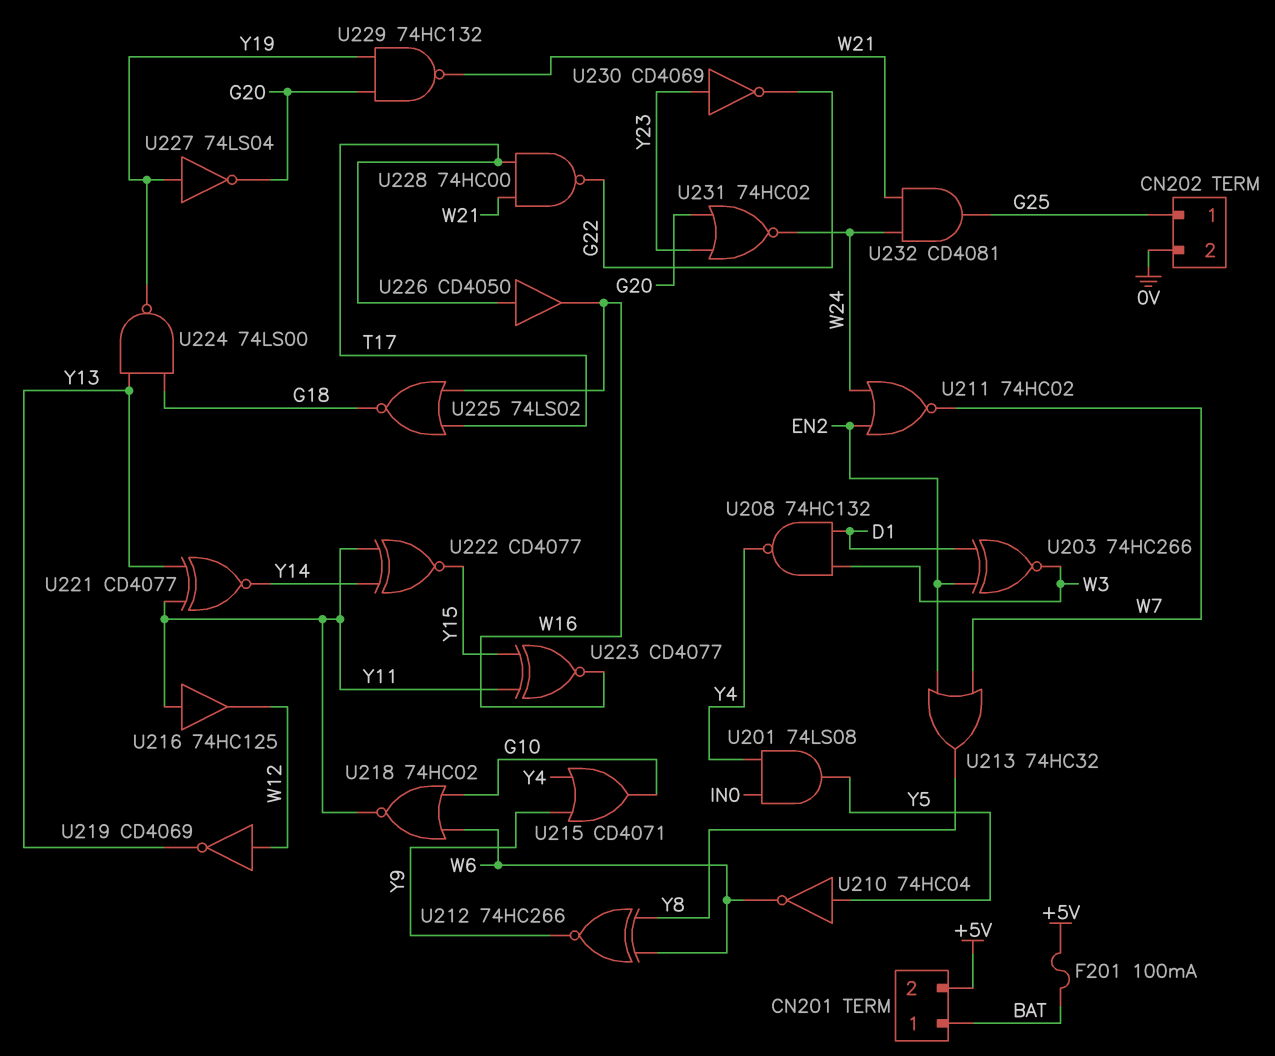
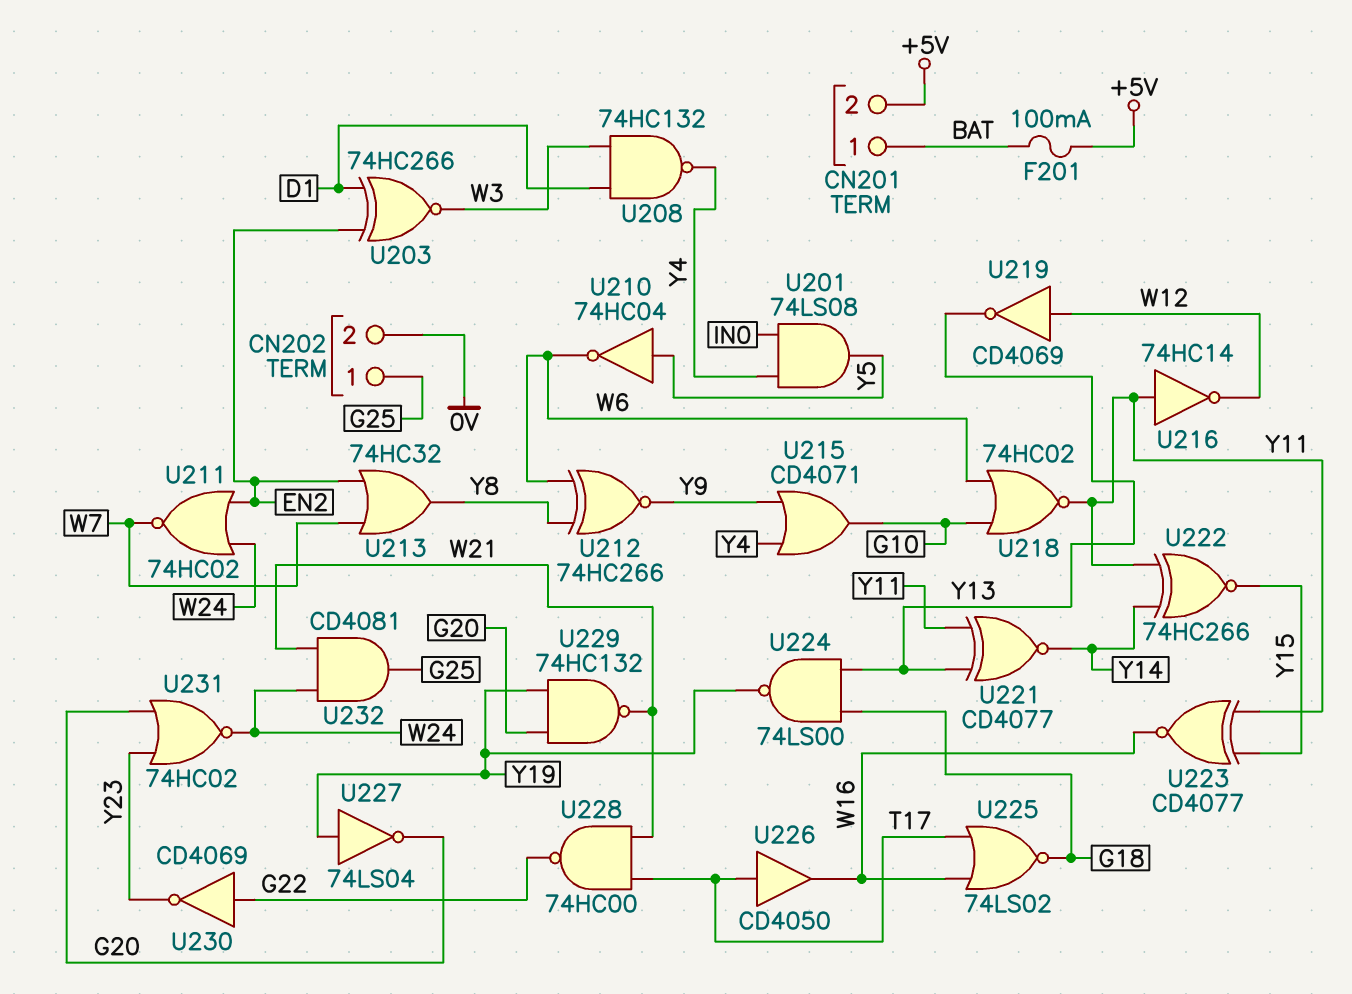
U216: buffer 74HC125 (in Y11, out W12) -> NOT 74HC14 (in Y11, out W12)
U222: XNOR CD4077 (in Y11, in Y14, out Y15) -> XNOR 74HC266 (in Y11, in Y14, out Y15)
U230: NOT CD4069 (in Y23, out G22) -> NOT CD4069 (in G22, out Y23)

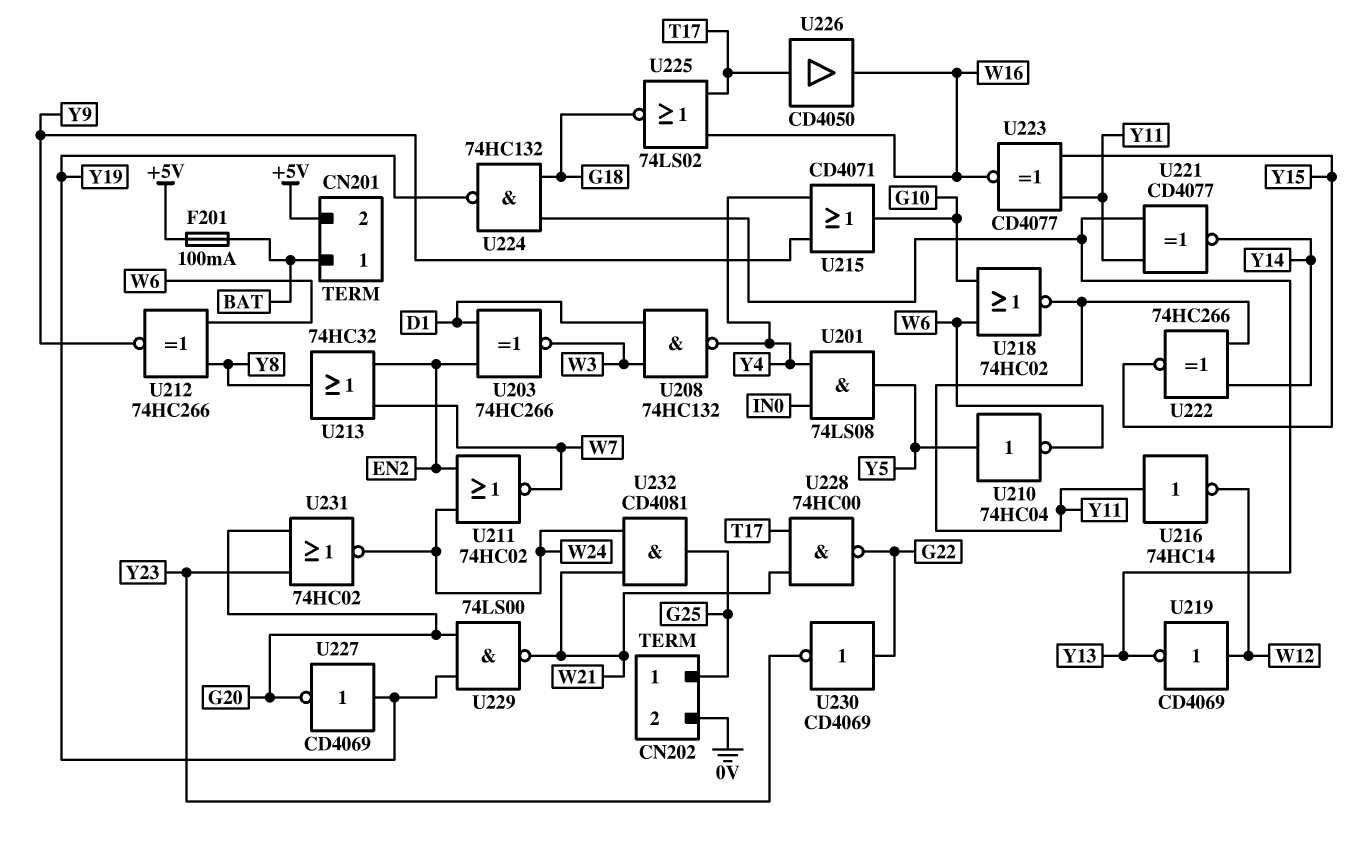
U224: NAND 74LS00 (in G18, in Y13, out Y19) -> NAND 74HC132 (in G18, in Y13, out Y19)
U227: NOT 74LS04 (in Y19, out G20) -> NOT CD4069 (in Y19, out G20)
U229: NAND 74HC132 (in G20, in Y19, out W21) -> NAND 74LS00 (in G20, in Y19, out W21)

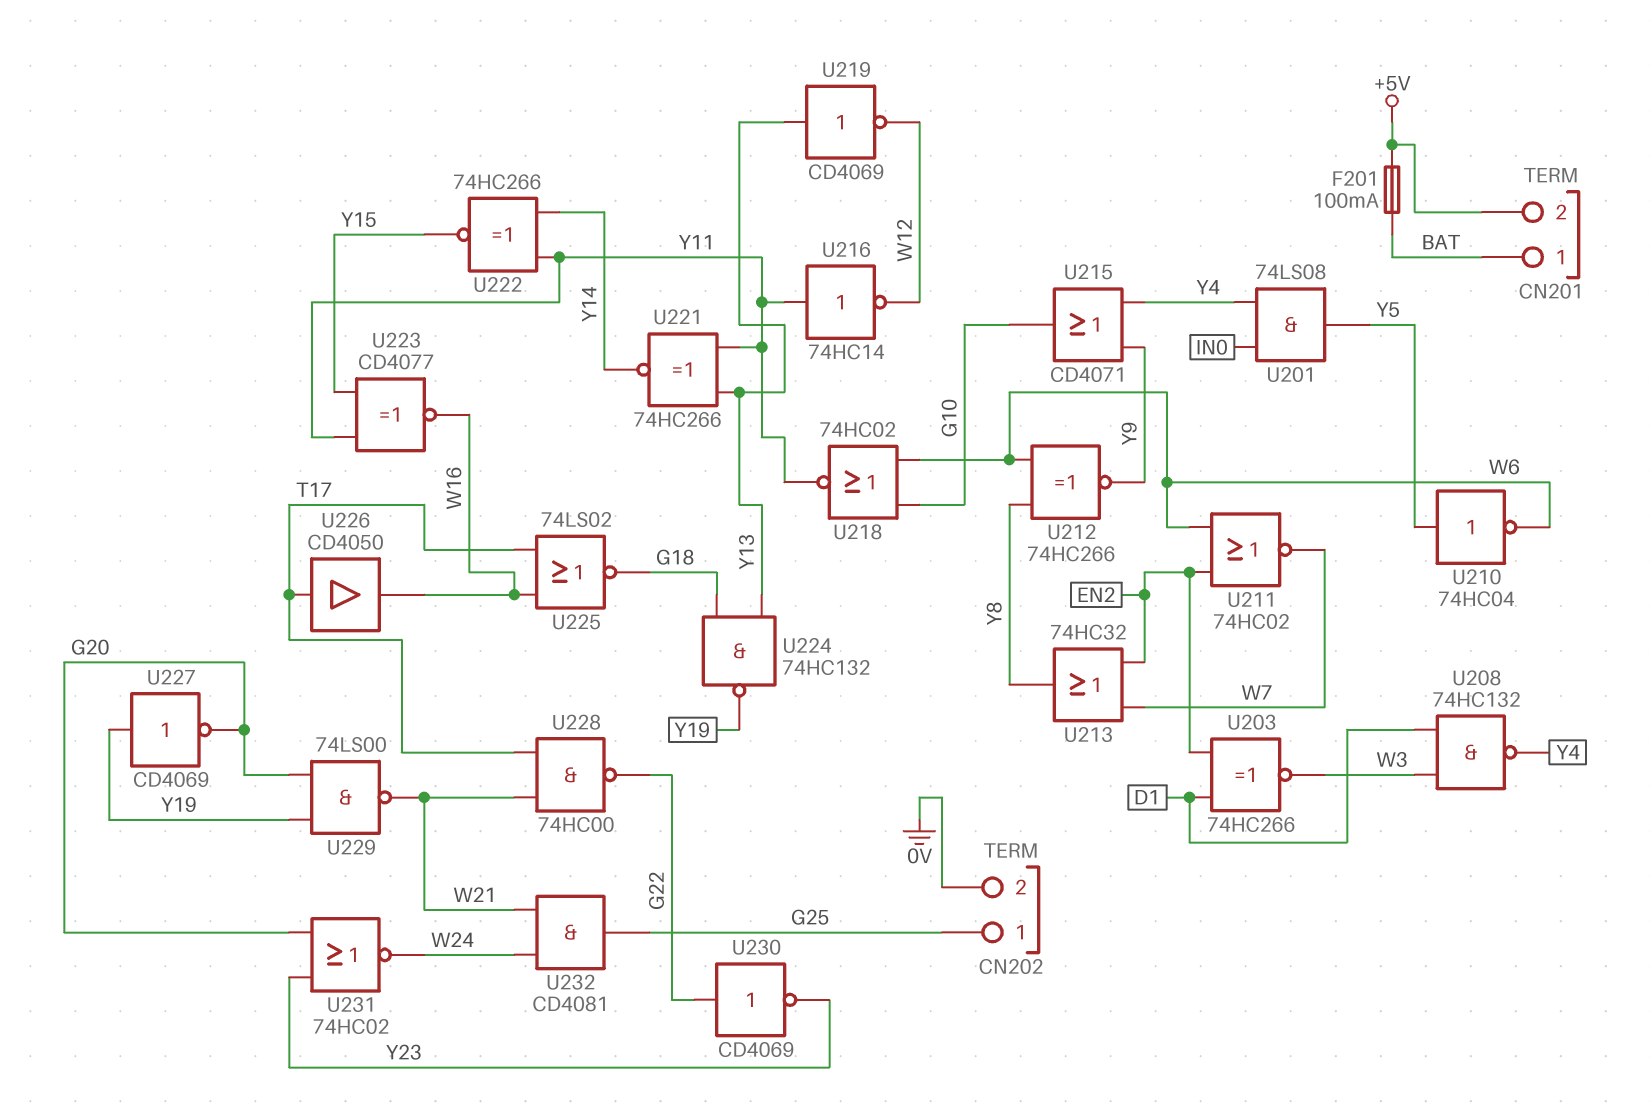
U211: NOR 74HC02 (in EN2, in W24, out W7) -> NOR 74HC02 (in EN2, in W6, out W7)
U219: NOT CD4069 (in W12, out Y13) -> NOT CD4069 (in Y13, out W12)
U221: XNOR CD4077 (in Y11, in Y13, out Y14) -> XNOR 74HC266 (in Y11, in Y13, out Y14)

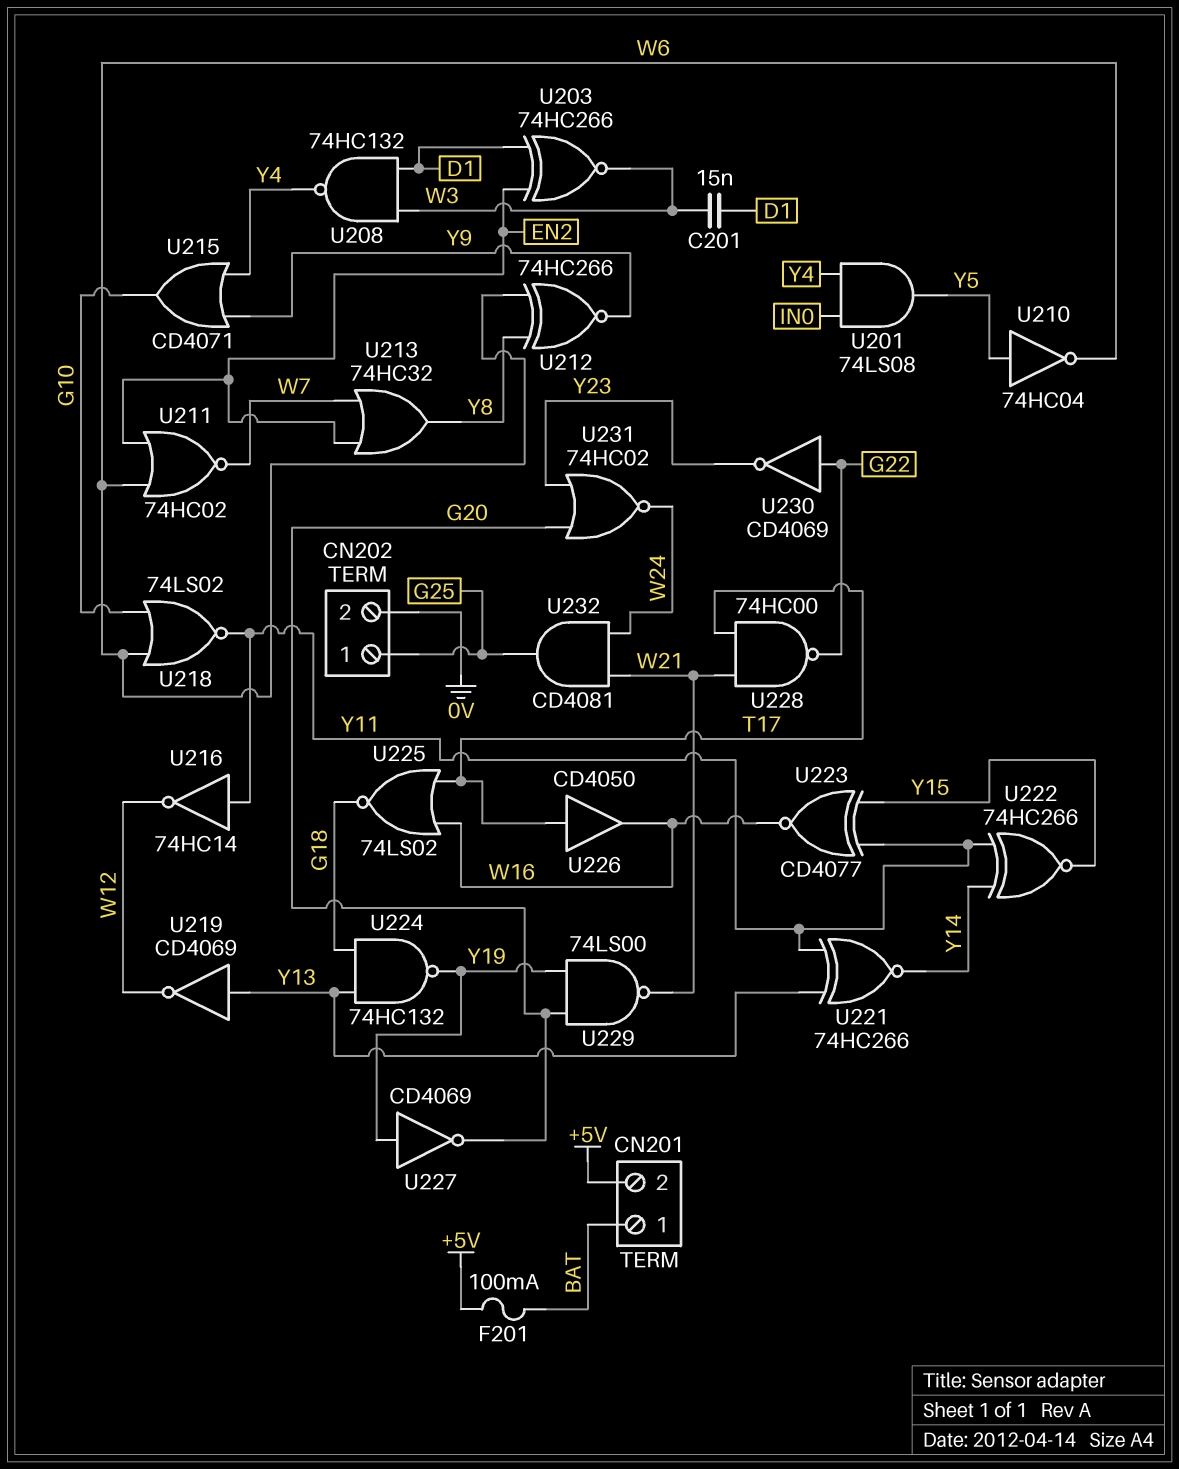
C201: none -> 15nF (D1, W3)
U218: NOR 74HC02 (in G10, in W6, out Y11) -> NOR 74LS02 (in G10, in W6, out Y11)

